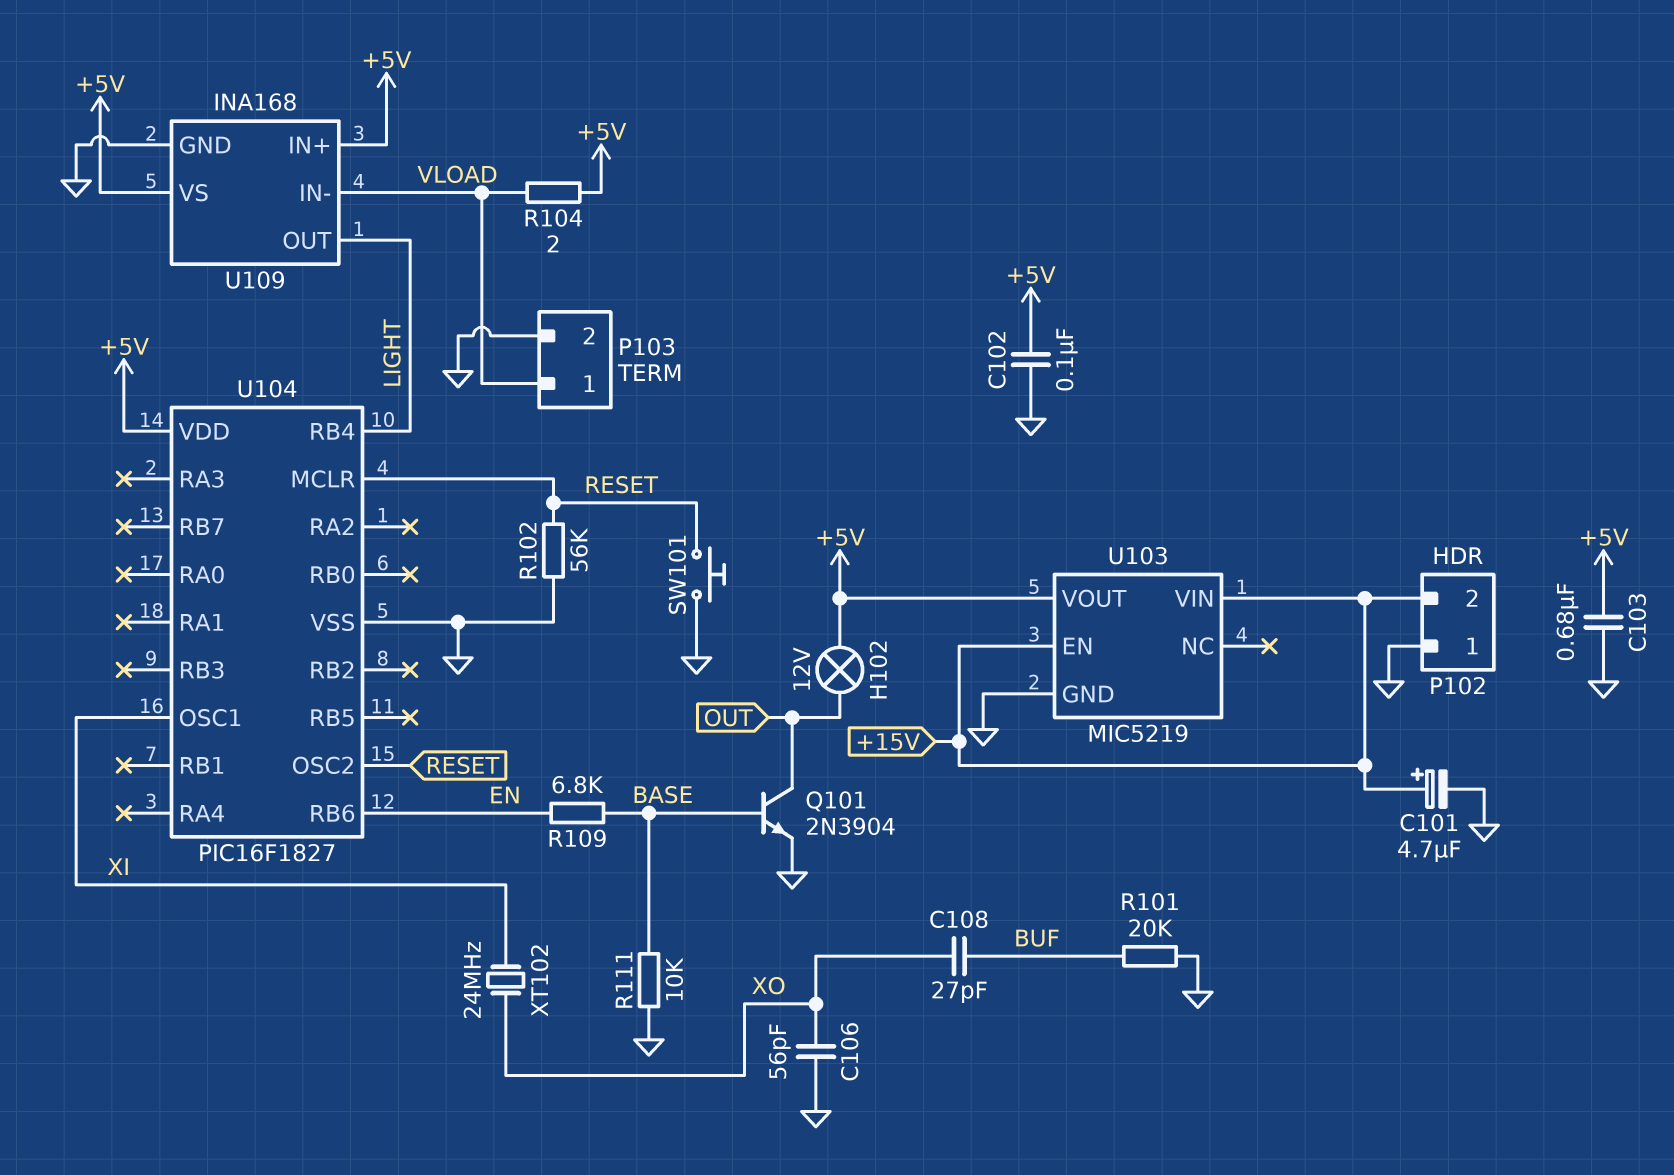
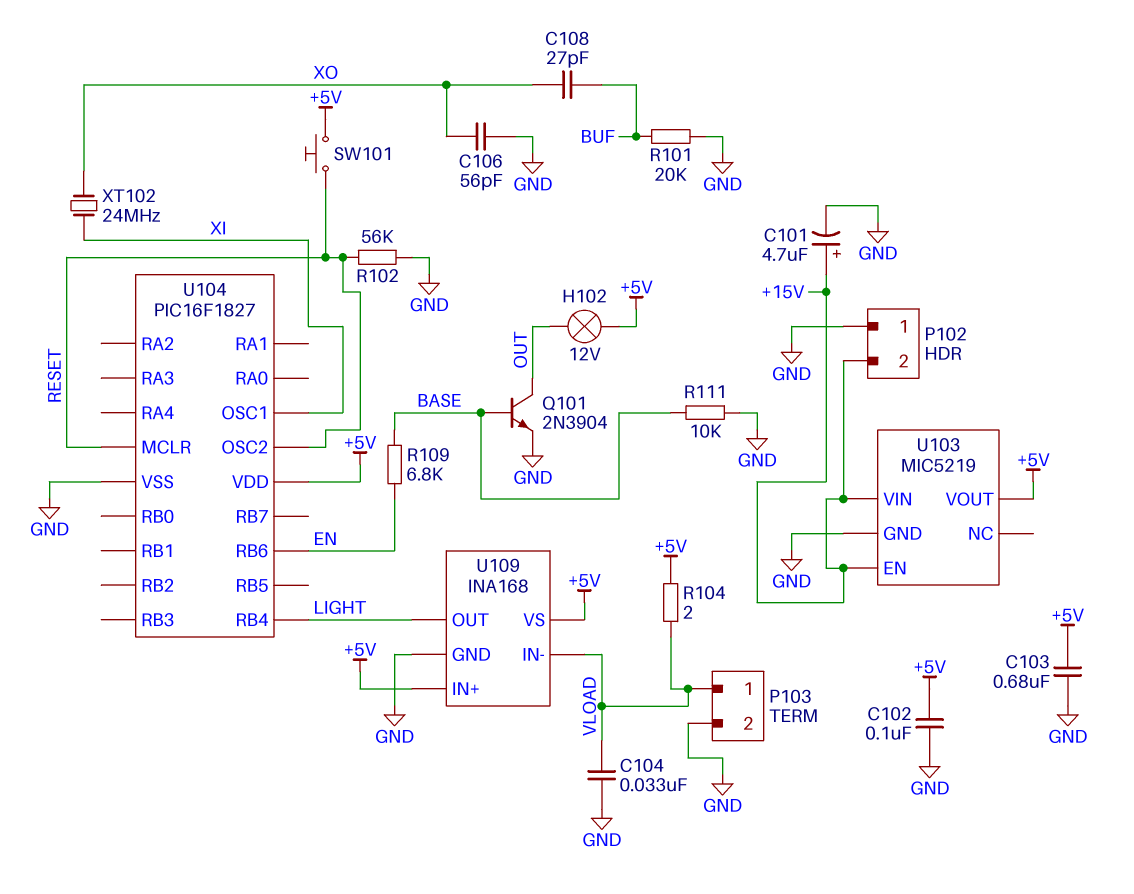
C104: none -> 33nF (GND, VLOAD)
SW101: button (GND, RESET) -> button (+5V, RESET)

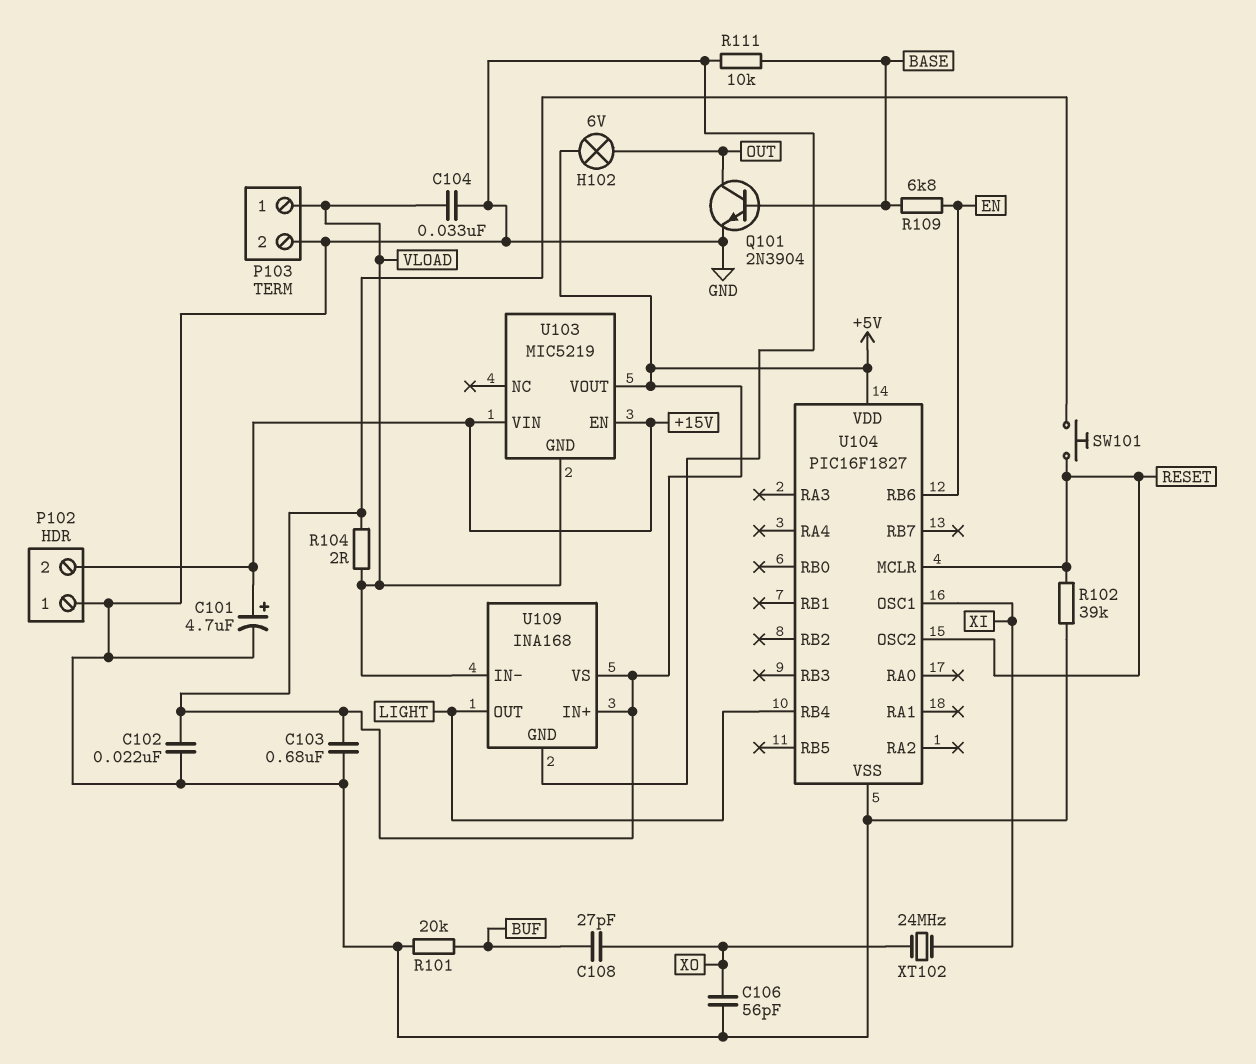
C102: 100nF (+5V, GND) -> 22nF (+5V, GND)
H102: lamp 12V (+5V, OUT) -> lamp 6V (+5V, OUT)
R102: 56k (GND, RESET) -> 39k (GND, RESET)
U103 pin GND: GND -> VLOAD

